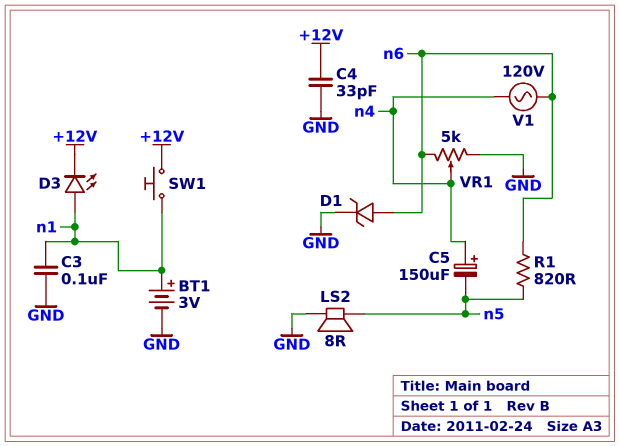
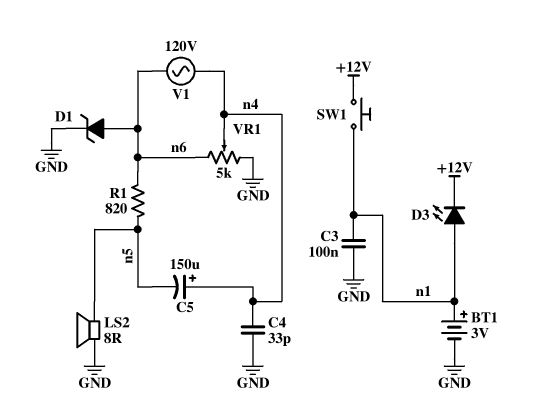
C4: 33pF (+12V, GND) -> 33pF (GND, n4)

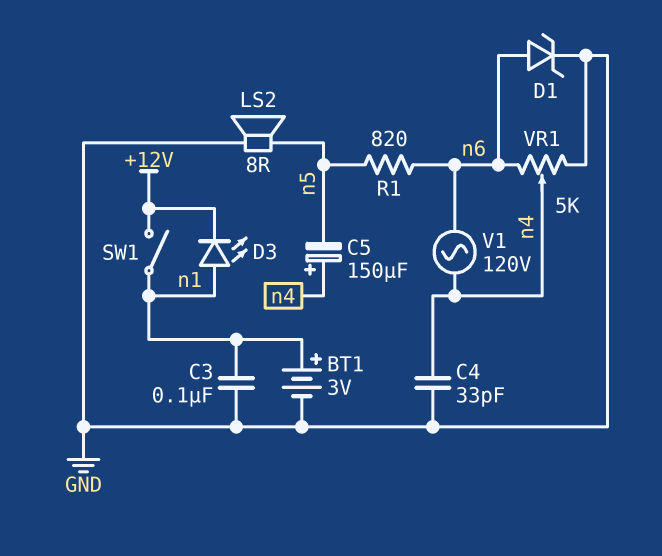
SW1: button (+12V, n1) -> switch (+12V, n1)

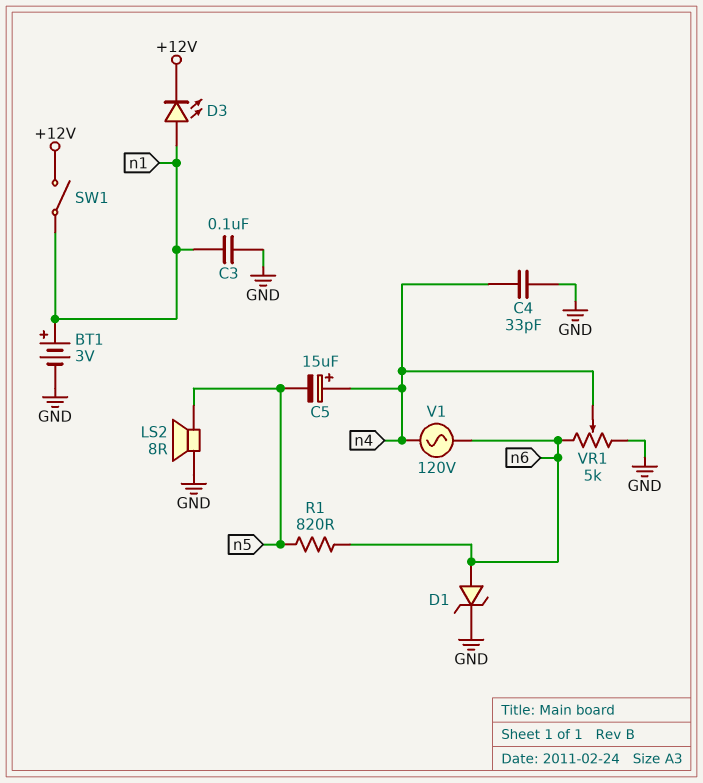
C5: 150uF (plus n4, minus n5) -> 15uF (plus n4, minus n5)

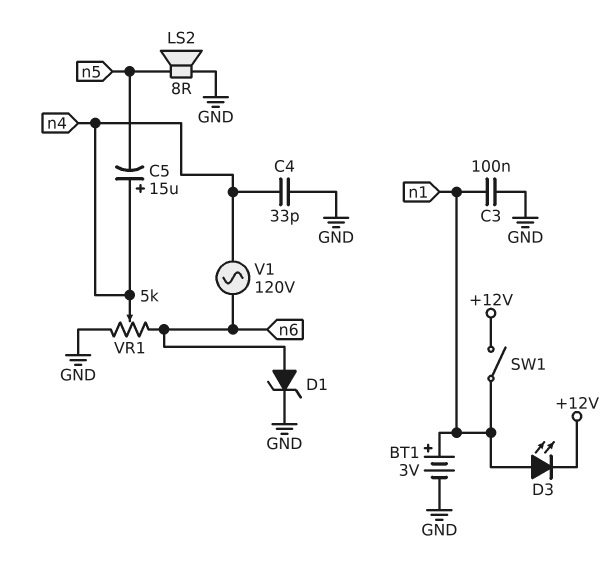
R1: 820 (n5, n6) -> none

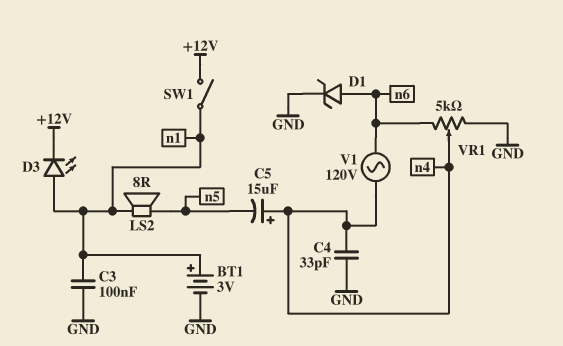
LS2: speaker 8R (GND, n5) -> speaker 8R (n1, n5)

